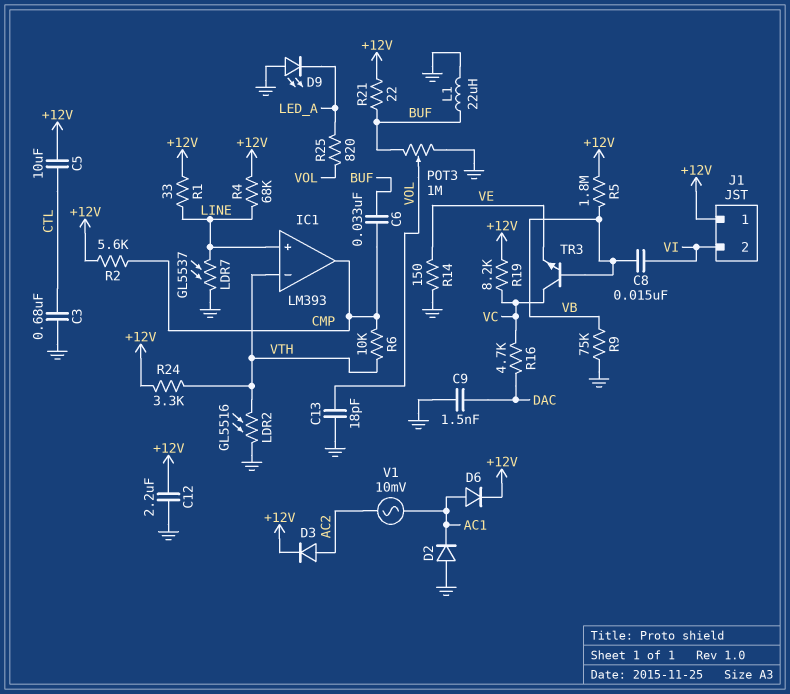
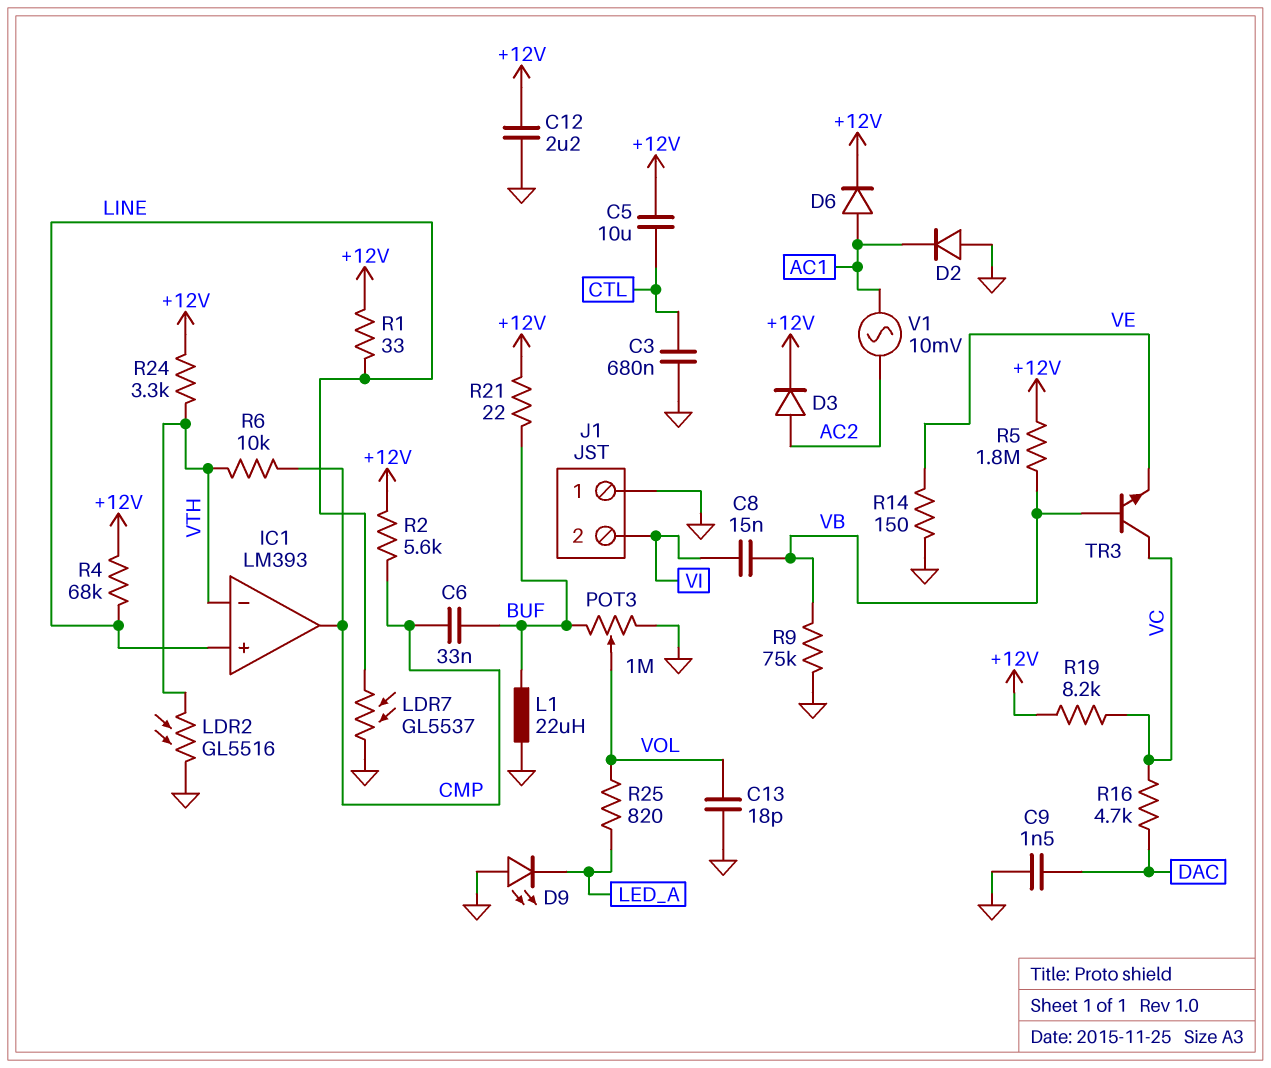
J1 pin 1: +12V -> GND

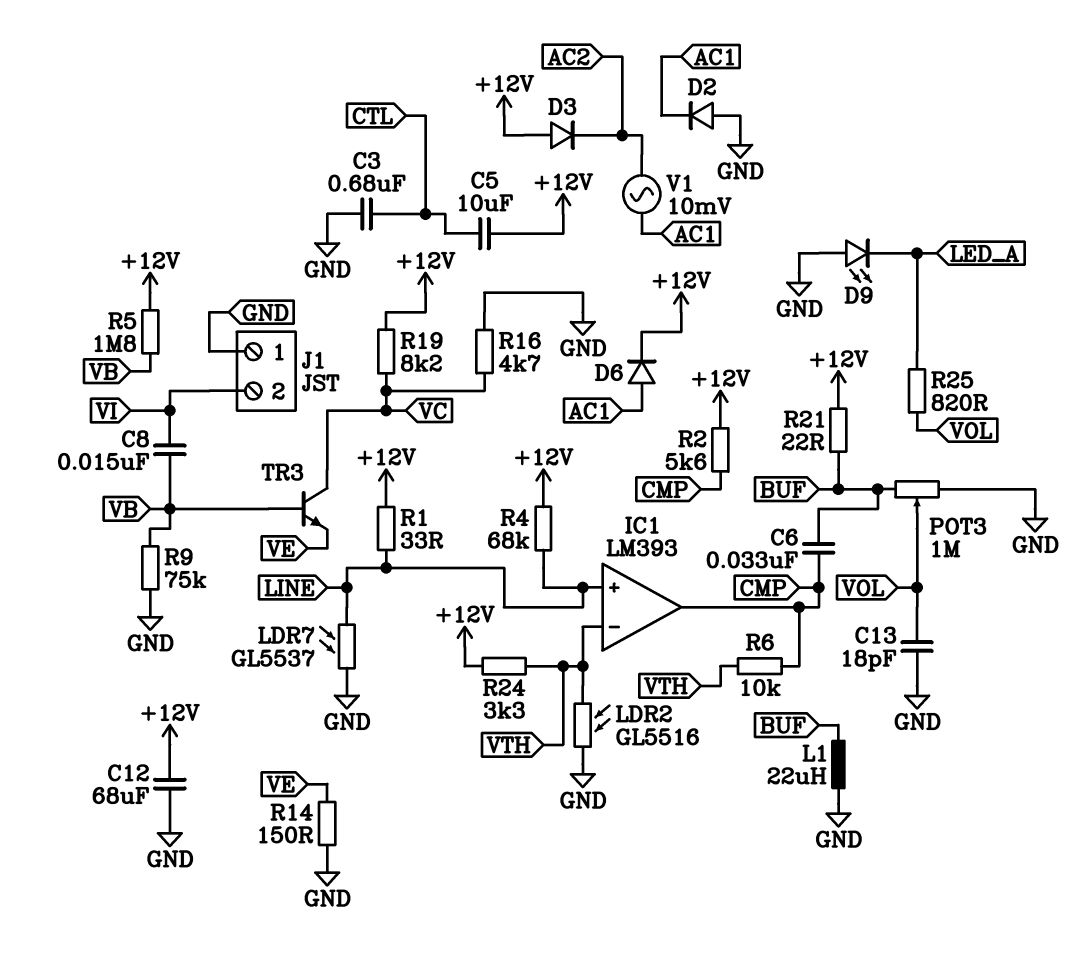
C9: 1.5nF (DAC, GND) -> none
C12: 2.2uF (+12V, GND) -> 68uF (+12V, GND)
D3: diode (A AC2, K +12V) -> diode (A +12V, K AC2)
R16: 4.7k (DAC, VC) -> 4.7k (GND, VC)

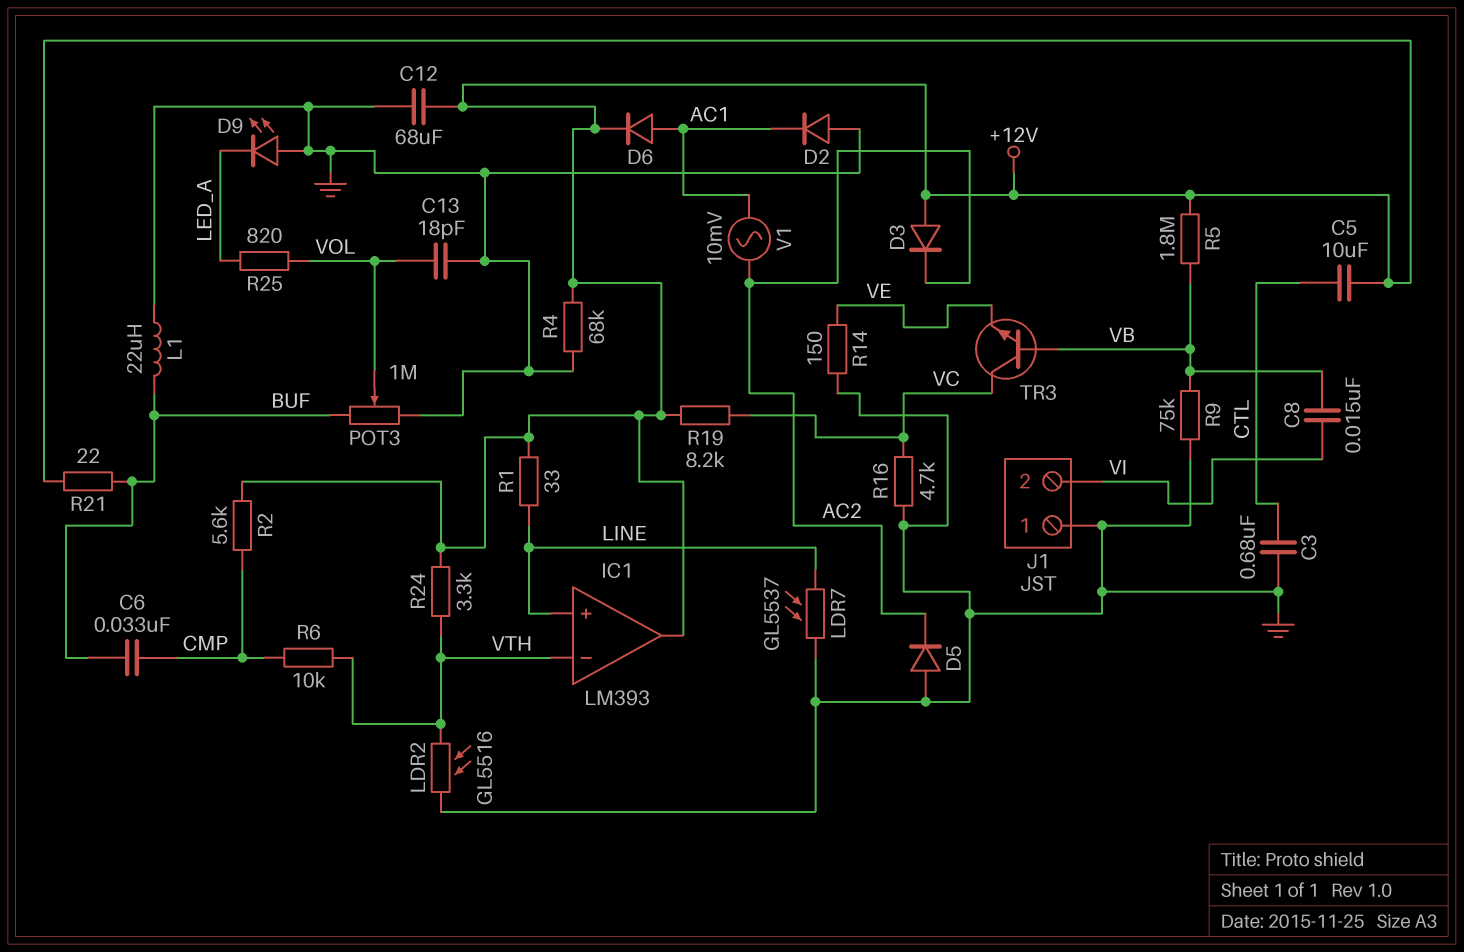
D5: none -> diode (A GND, K AC2)
IC1 pin out: CMP -> +12V
R4: 68k (+12V, LINE) -> 68k (+12V, GND)

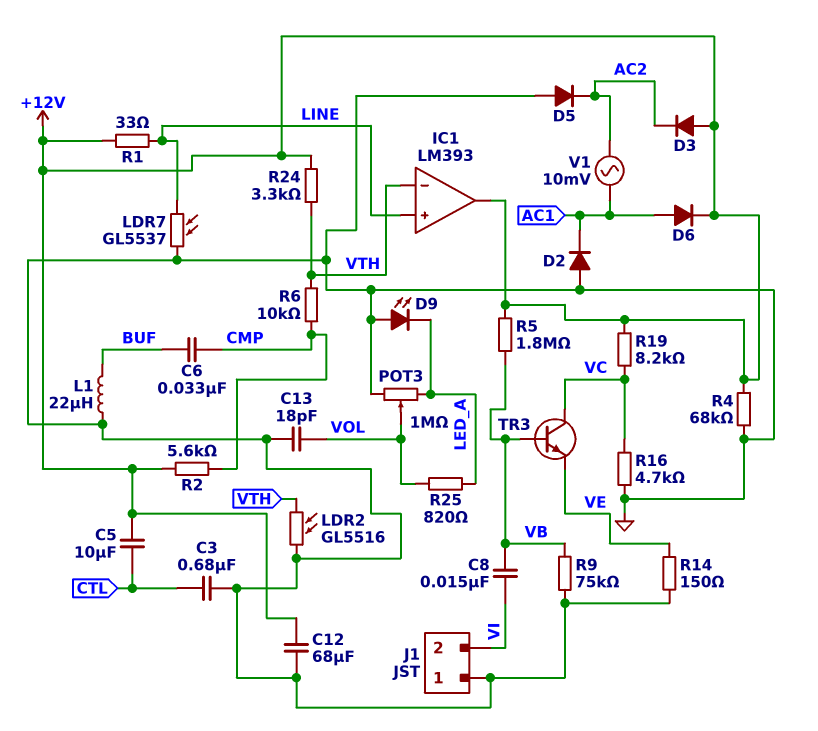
POT3: 1M (BUF, GND, wiper VOL) -> 1M (GND, LED_A, wiper VOL)
R21: 22 (+12V, BUF) -> none

